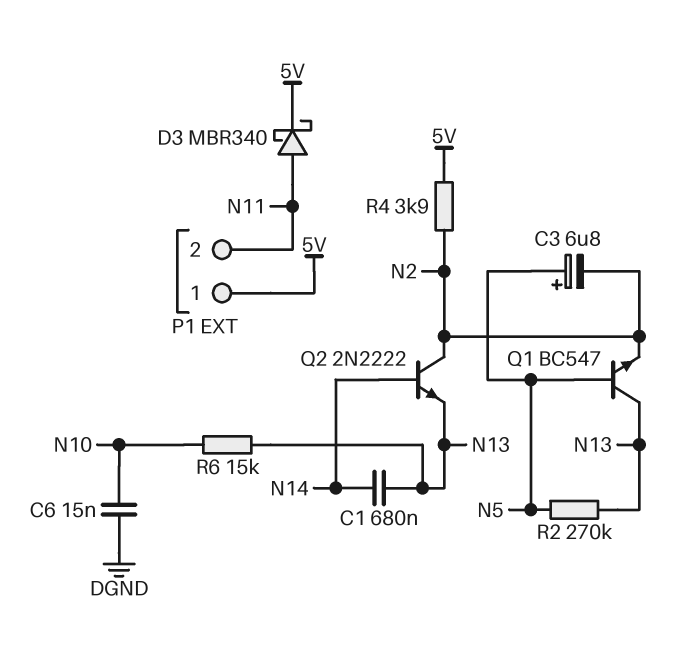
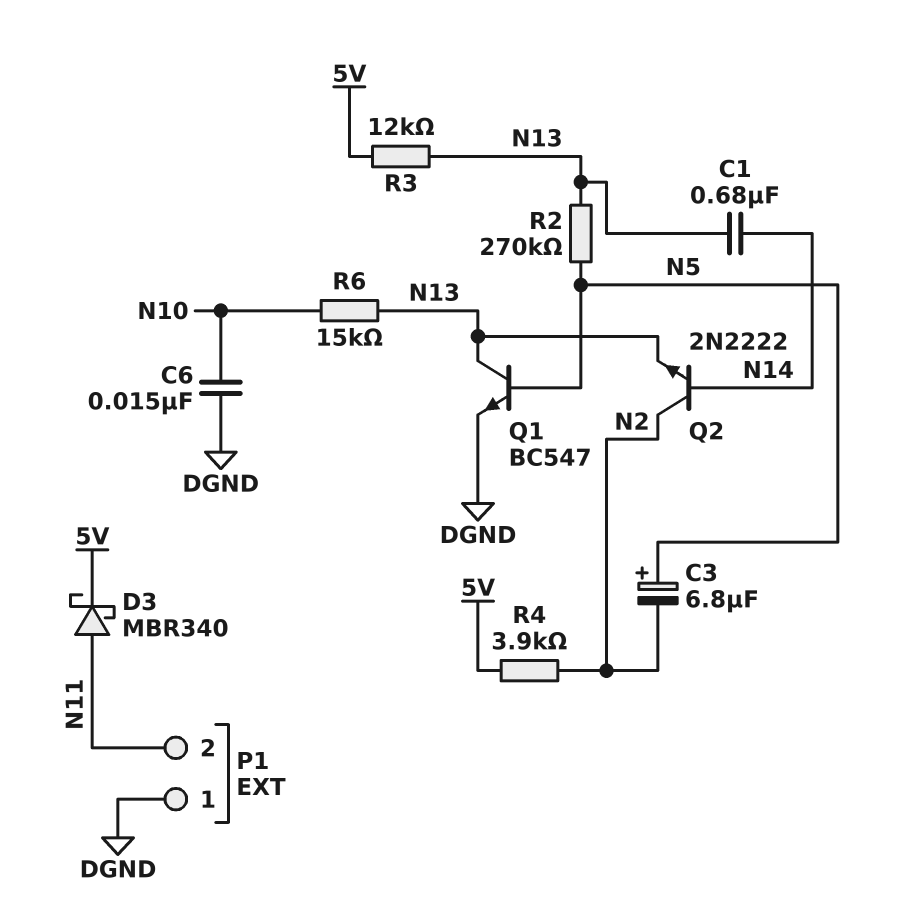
P1 pin 1: 5V -> DGND
Q1: NPN BC547 (B N5, C N13, E N2) -> NPN BC547 (B N5, C N13, E DGND)
R3: none -> 12k (5V, N13)

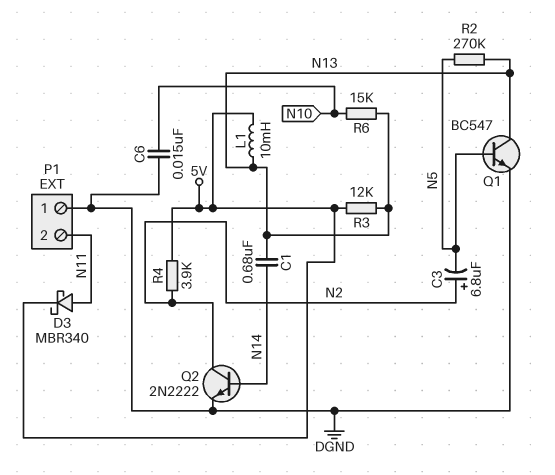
C3: 6.8uF (plus N5, minus N2) -> 6.8uF (plus N2, minus N5)
L1: none -> 10mH (5V, N13)
Q2: NPN 2N2222 (B N14, C N2, E N13) -> NPN 2N2222 (B N14, C N2, E DGND)

